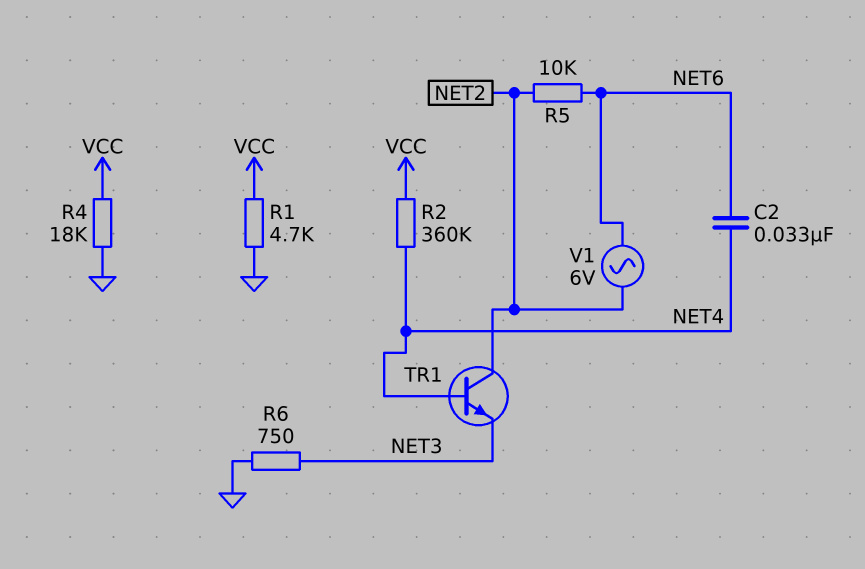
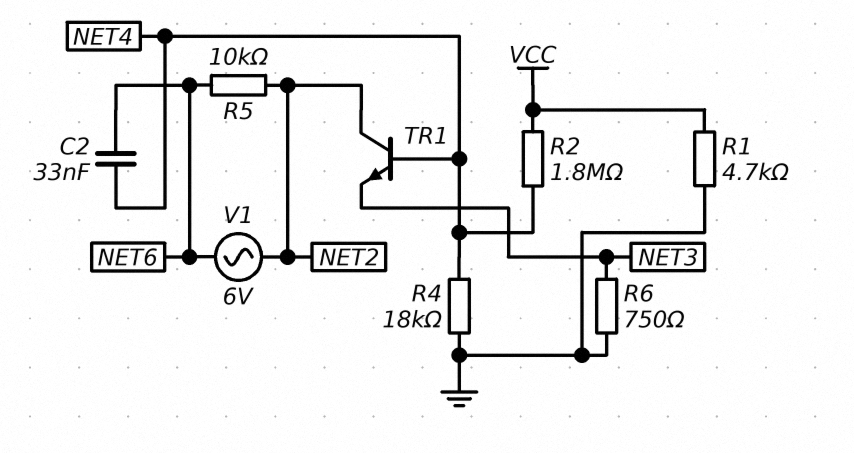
R2: 360k (NET4, VCC) -> 1.8M (NET4, VCC)
R4: 18k (GND, VCC) -> 18k (GND, NET4)

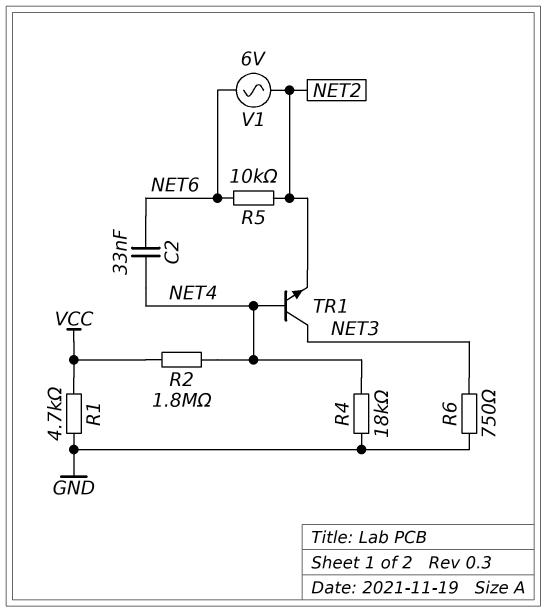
TR1: NPN (B NET4, C NET2, E NET3) -> NPN (B NET4, C NET3, E NET2)

